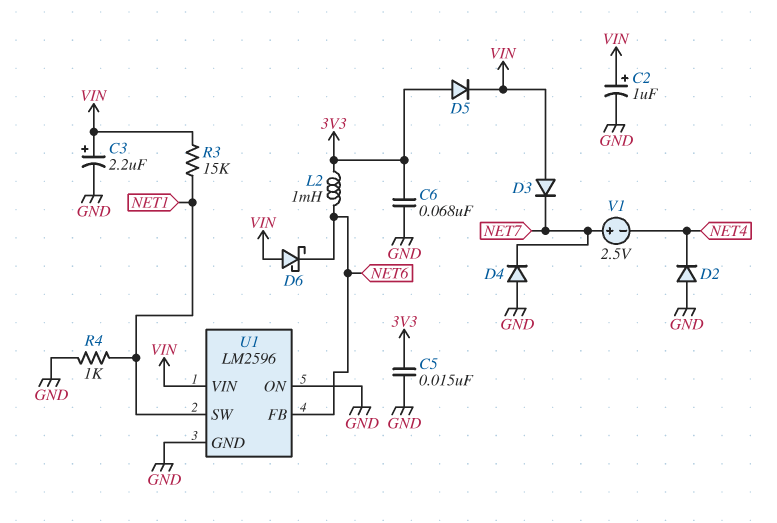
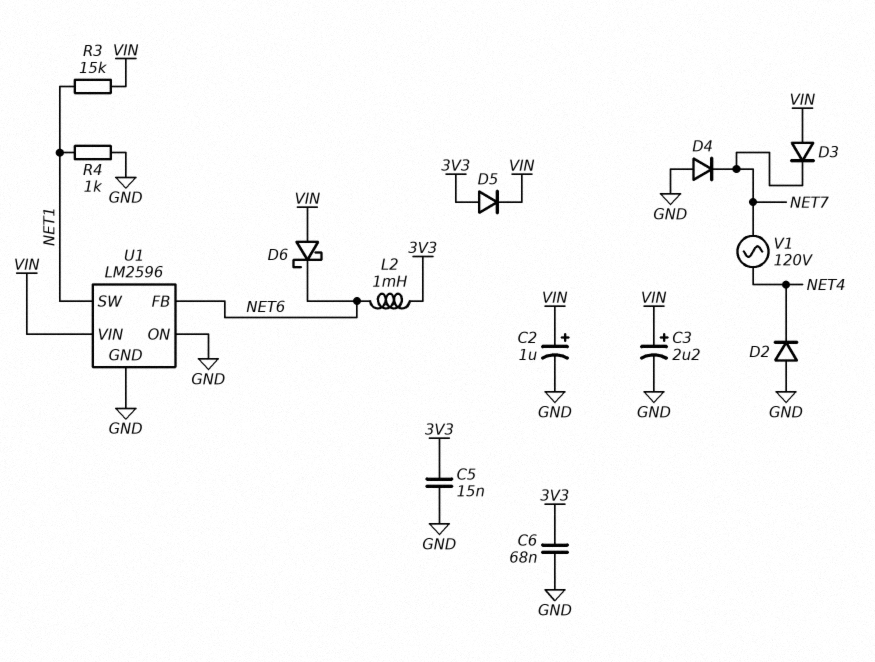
V1: 2.5V (plus NET7, minus NET4) -> AC 120V (NET4, NET7)

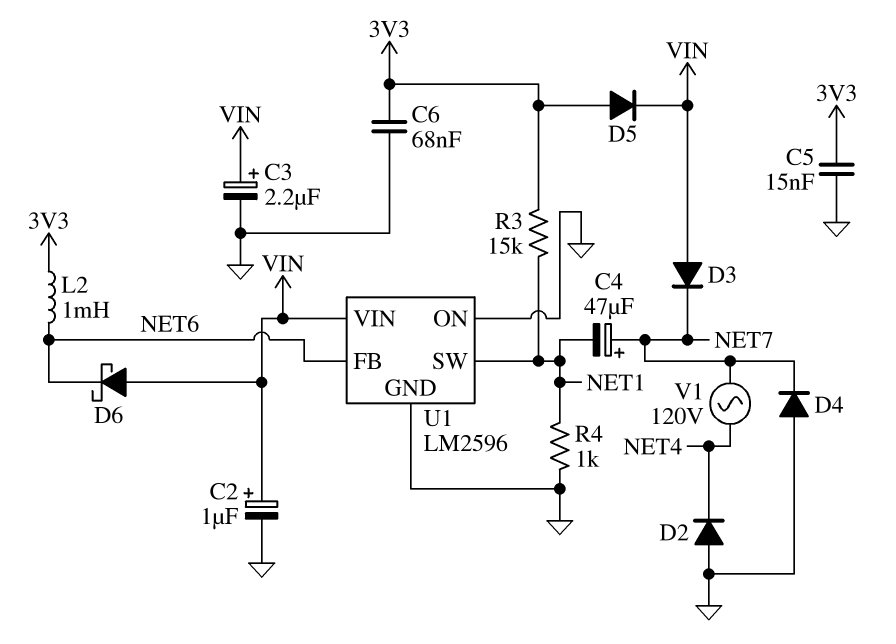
C4: none -> 47uF (plus NET7, minus NET1)
R3: 15k (NET1, VIN) -> 15k (3V3, NET1)

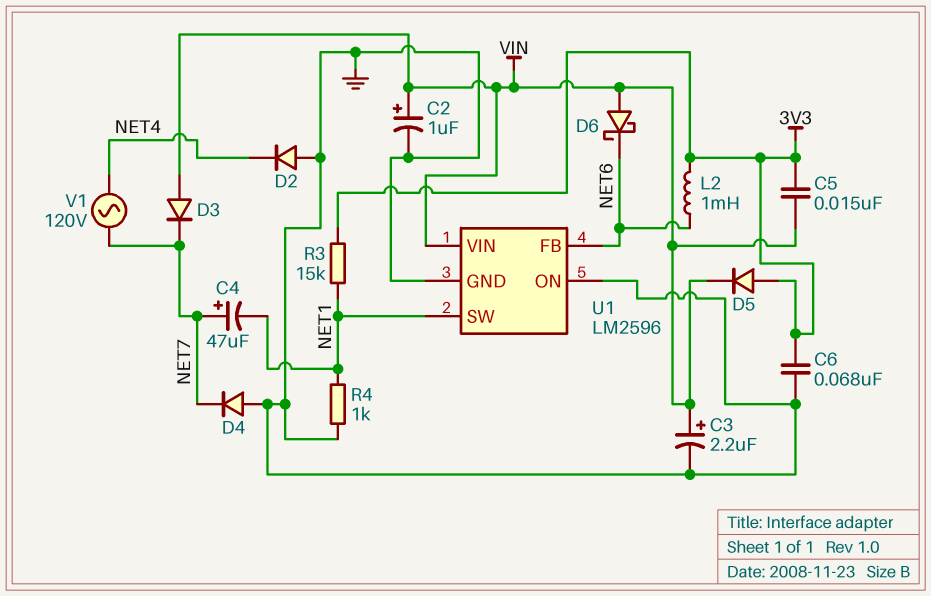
C5: 15nF (3V3, GND) -> 15nF (3V3, VIN)

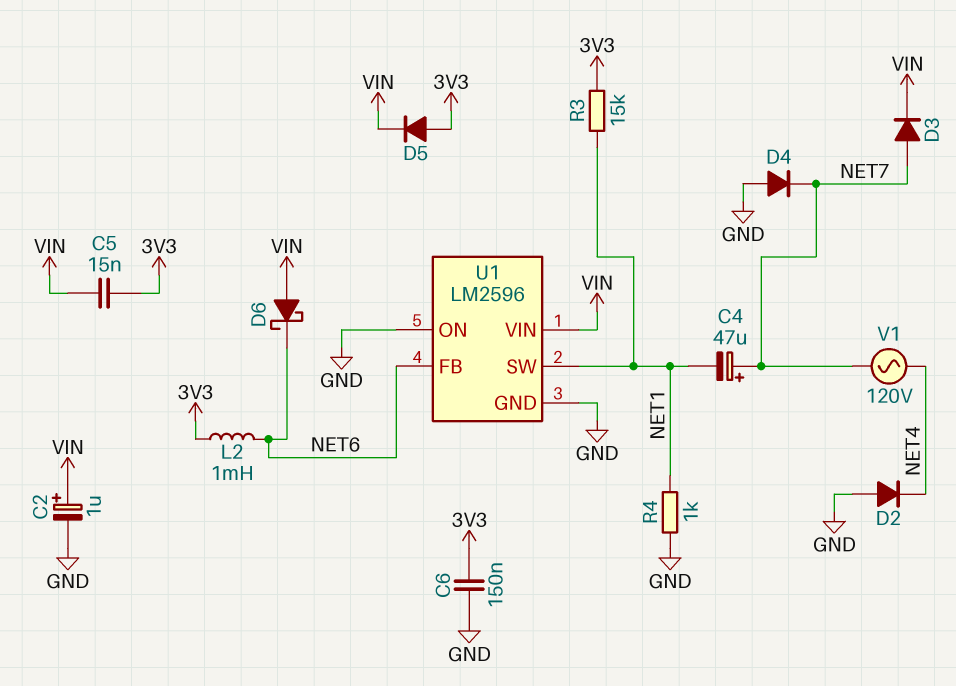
C3: 2.2uF (plus VIN, minus GND) -> none
C6: 68nF (3V3, GND) -> 150nF (3V3, GND)
D3: diode (A VIN, K NET7) -> diode (A NET7, K VIN)

